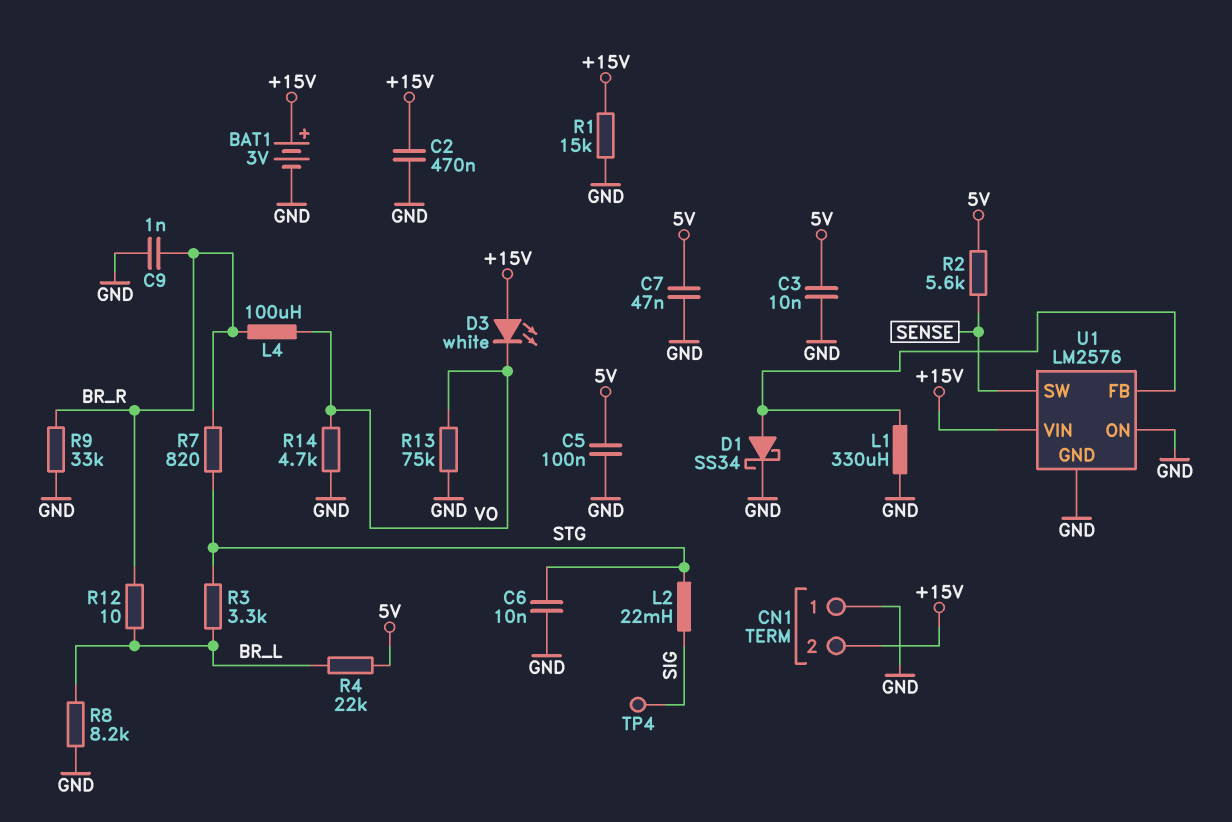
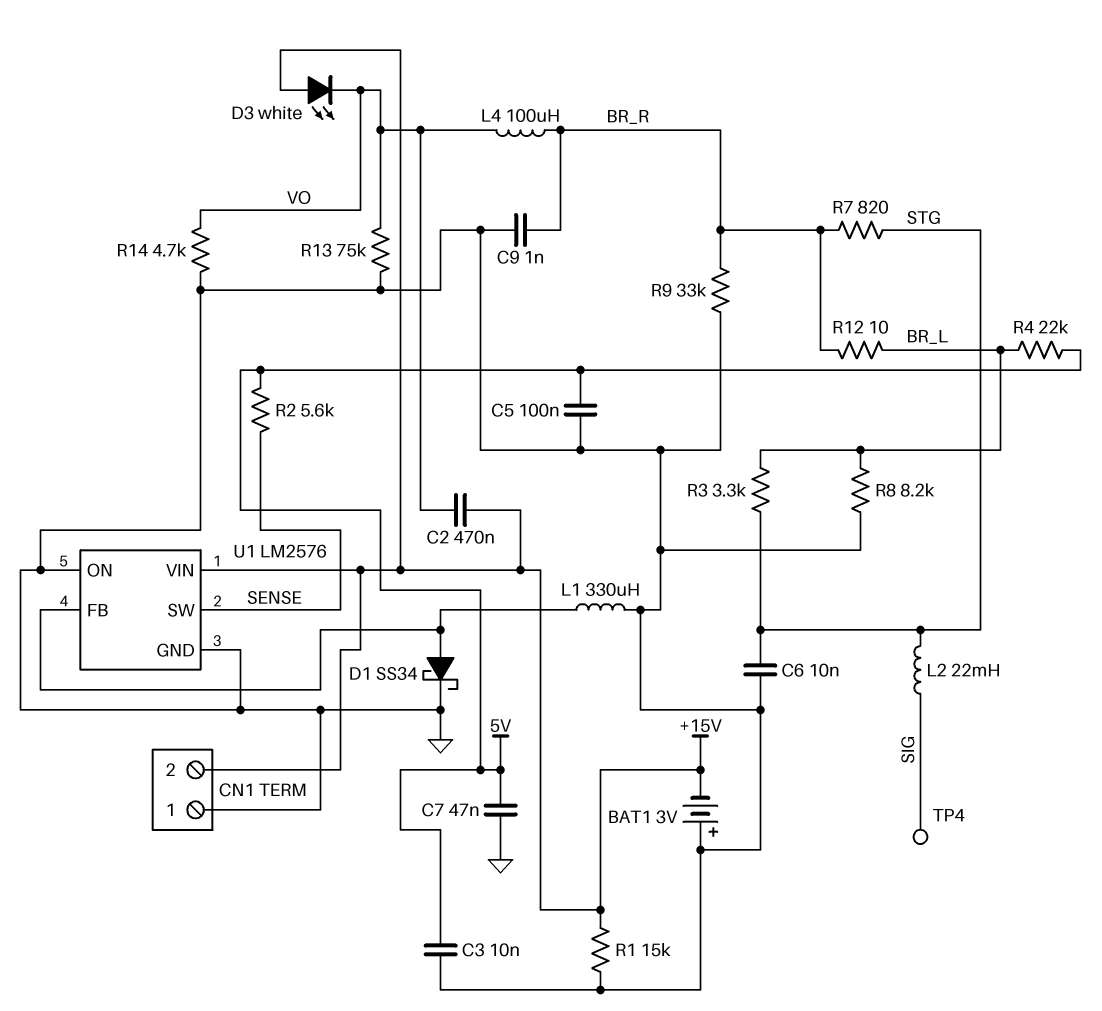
BAT1: 3V (plus +15V, minus GND) -> 3V (plus GND, minus +15V)
C2: 470nF (+15V, GND) -> 470nF (+15V, VO)

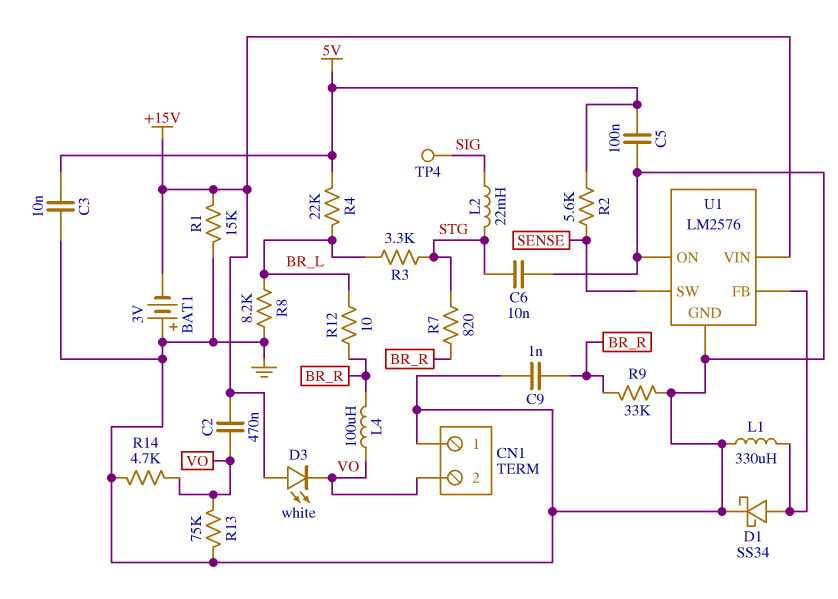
C7: 47nF (5V, GND) -> none
CN1 pin 2: +15V -> VO

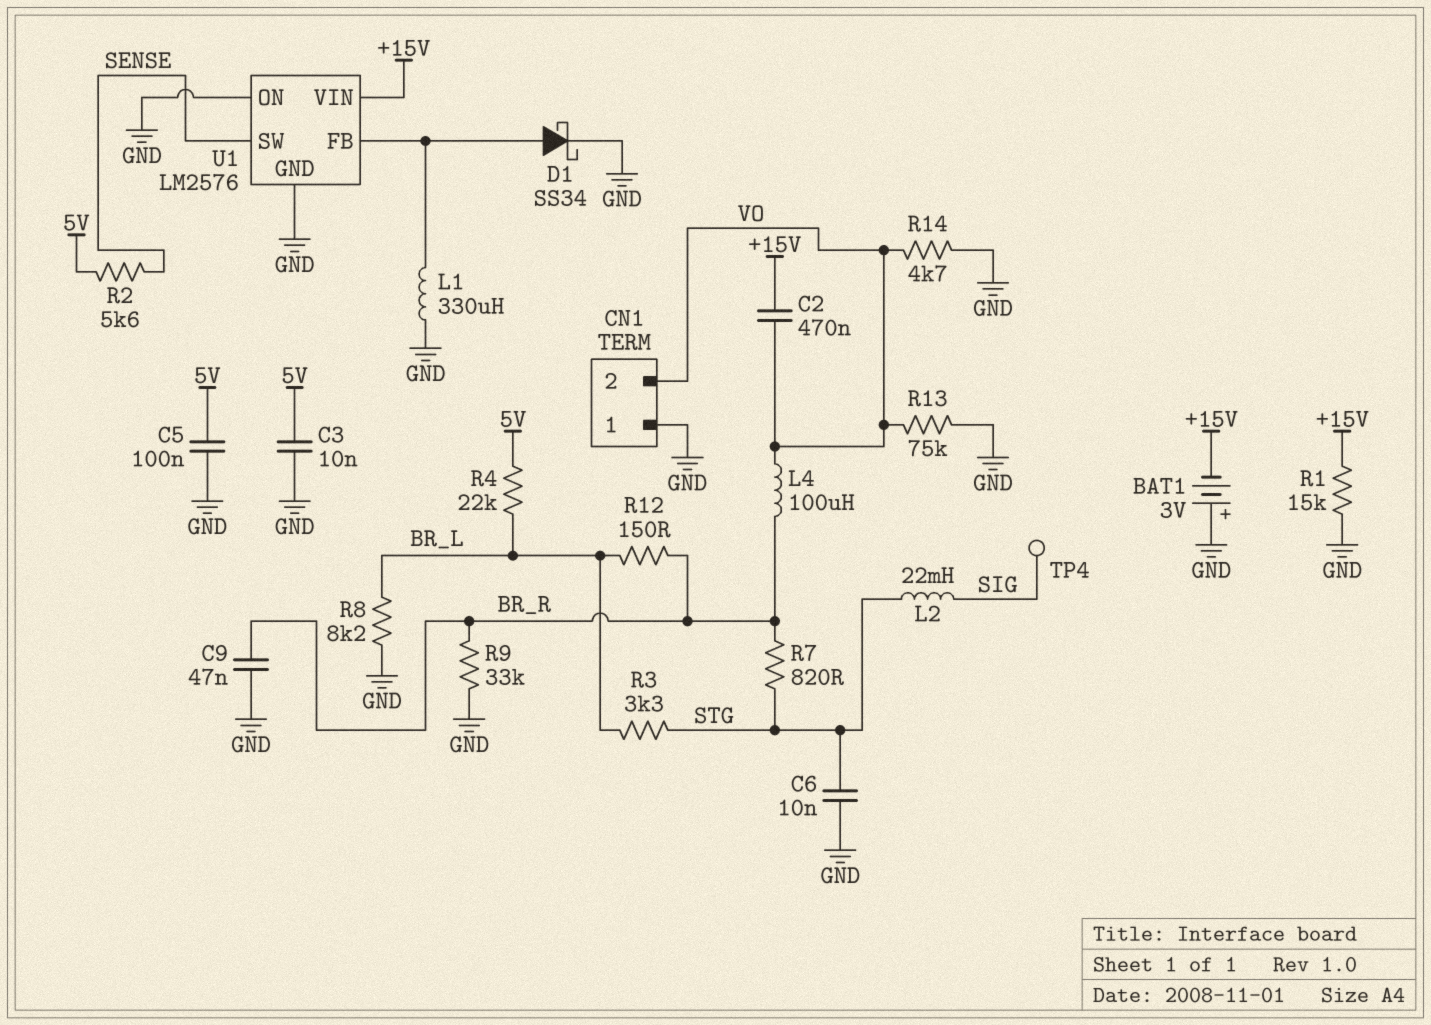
C9: 1nF (BR_R, GND) -> 47nF (BR_R, GND)
D3: LED white (A +15V, K VO) -> none
R12: 10 (BR_L, BR_R) -> 150 (BR_L, BR_R)

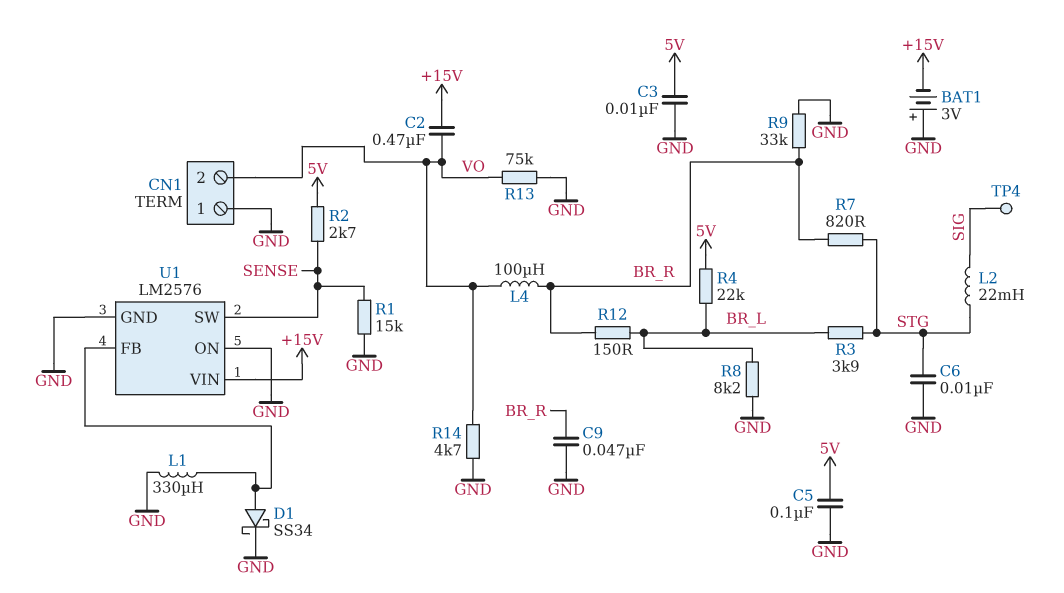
R1: 15k (+15V, GND) -> 15k (GND, SENSE)
R2: 5.6k (5V, SENSE) -> 2.7k (5V, SENSE)
R3: 3.3k (BR_L, STG) -> 3.9k (BR_L, STG)

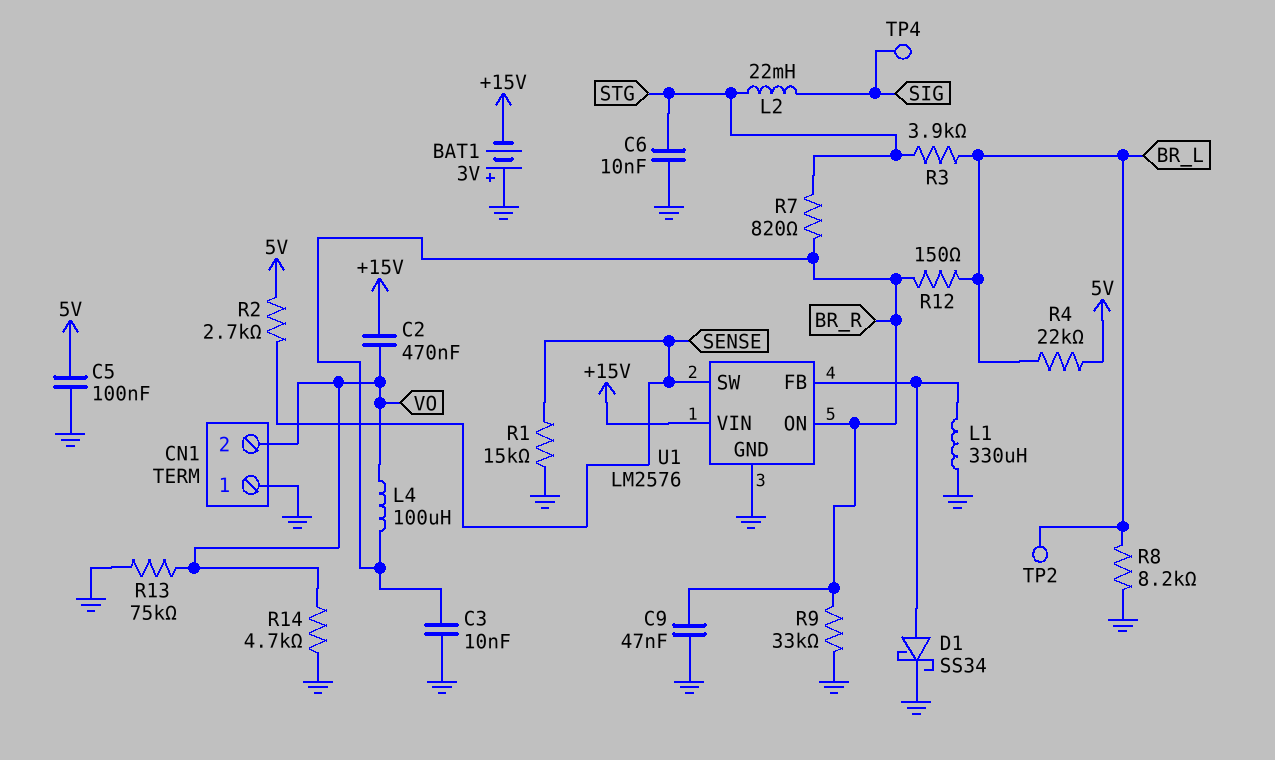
C3: 10nF (5V, GND) -> 10nF (BR_R, GND)
TP2: none -> test point (BR_L)
U1 pin ON: GND -> BR_R

